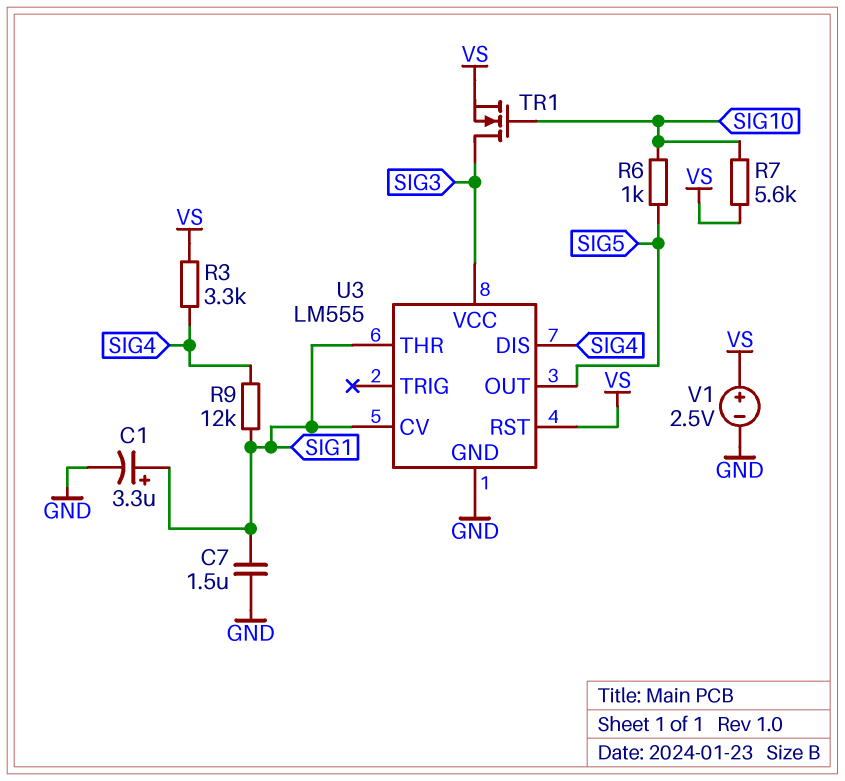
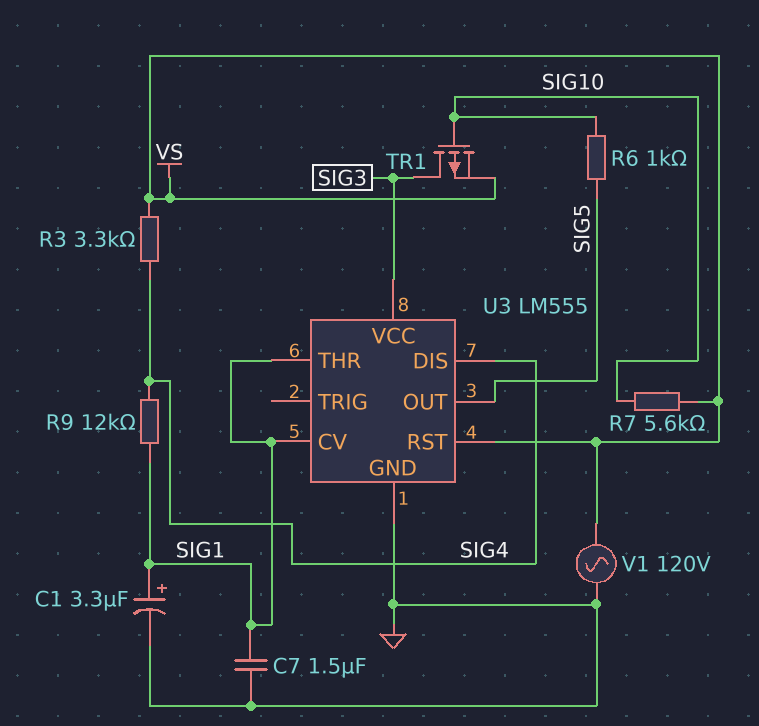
TR1: NMOS (G SIG10, D SIG3, S VS) -> PMOS (G SIG10, D SIG3, S VS)
V1: 2.5V (plus VS, minus GND) -> AC 120V (GND, VS)

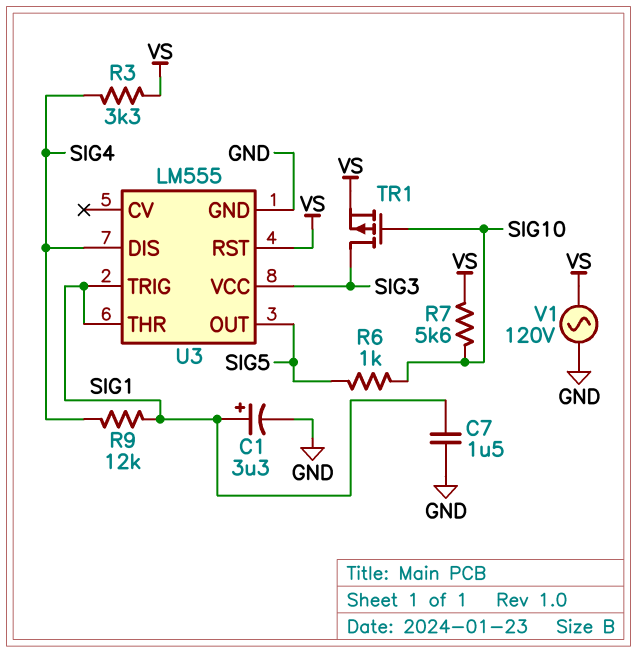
U3 pin CV: SIG1 -> none
U3 pin TRIG: none -> SIG1

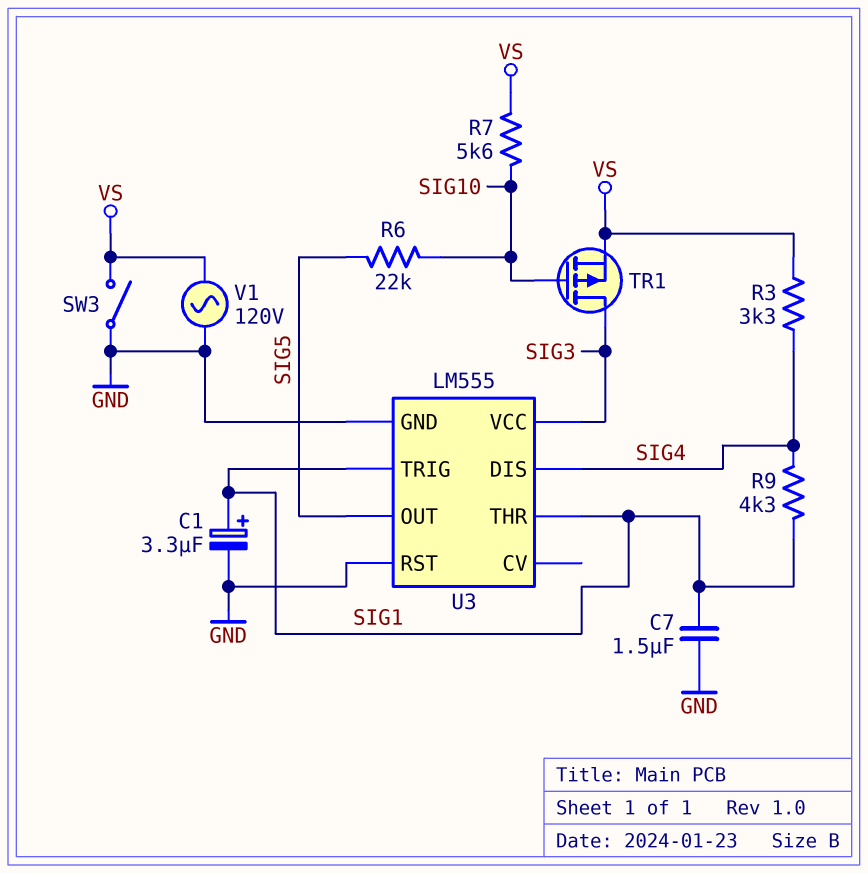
R6: 1k (SIG5, SIG10) -> 22k (SIG5, SIG10)
R9: 12k (SIG1, SIG4) -> 4.3k (SIG1, SIG4)
SW3: none -> switch (GND, VS)
U3 pin RST: VS -> GND

